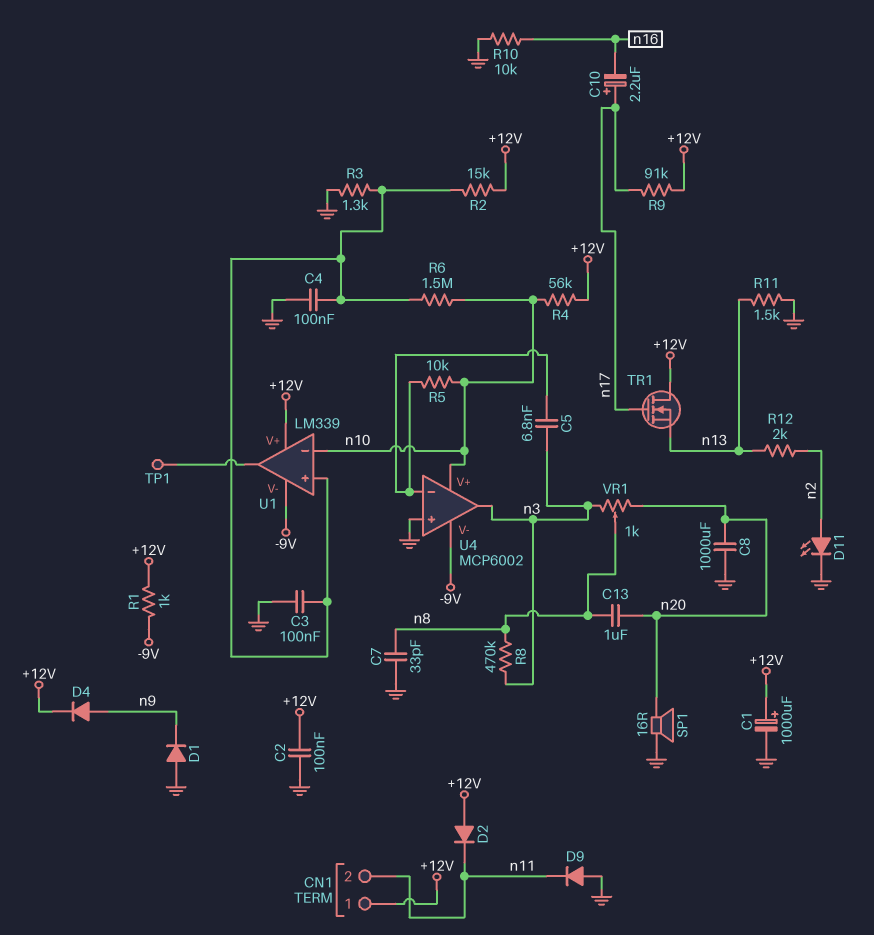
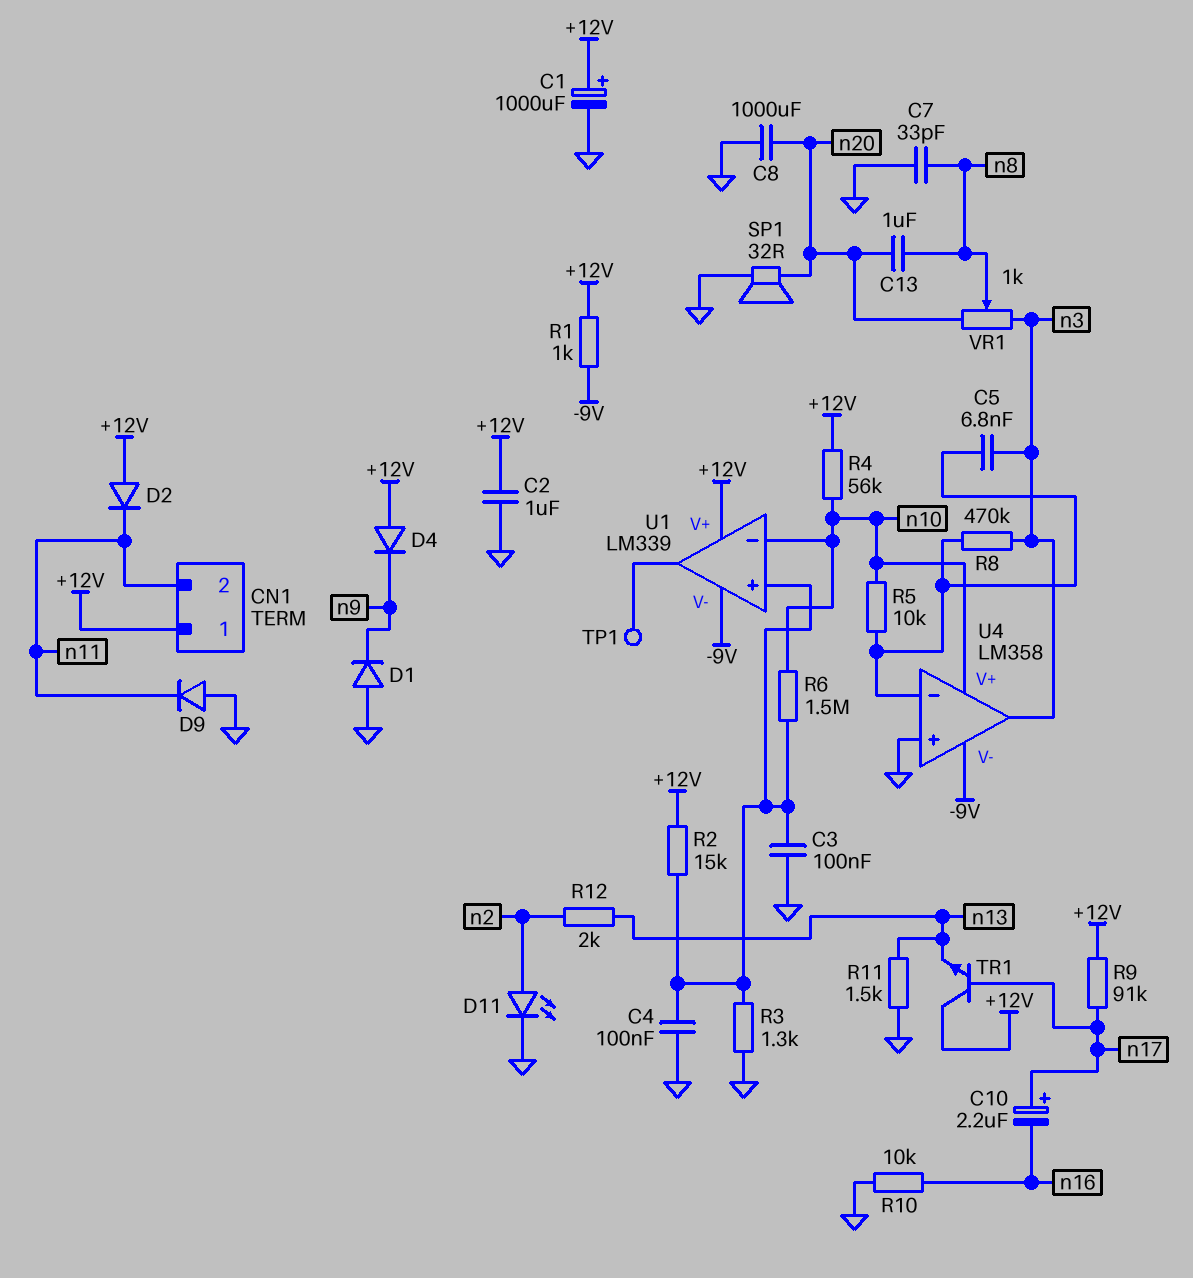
C2: 100nF (+12V, GND) -> 1uF (+12V, GND)
D4: diode (A n9, K +12V) -> diode (A +12V, K n9)
R8: 470k (n3, n8) -> 470k (U4/in-, n3)
SP1: speaker 16R (GND, n20) -> speaker 32R (GND, n20)
TR1: NMOS (G n17, D +12V, S n13) -> NPN (B n17, C +12V, E n13)
U4: MCP6002 -> LM358

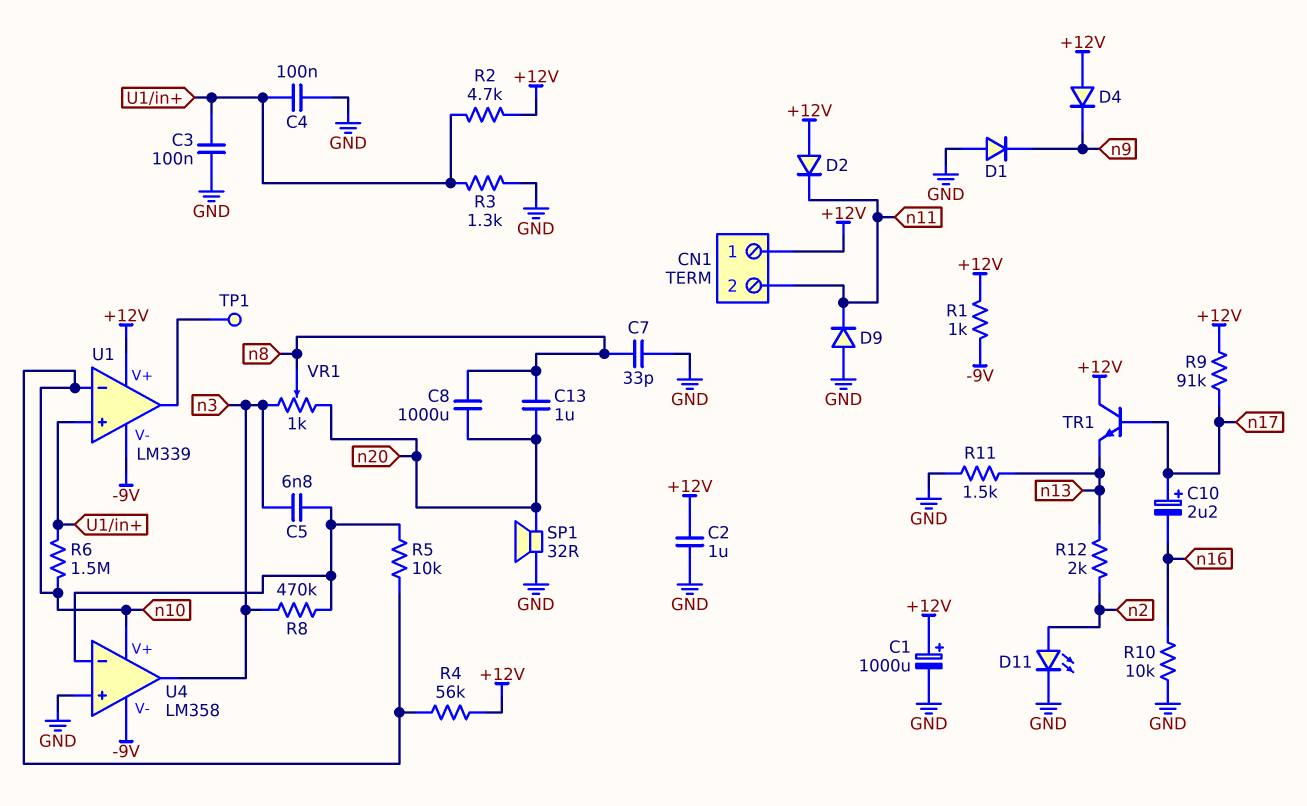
C8: 1000uF (GND, n20) -> 1000uF (n8, n20)
R2: 15k (+12V, U1/in+) -> 4.7k (+12V, U1/in+)

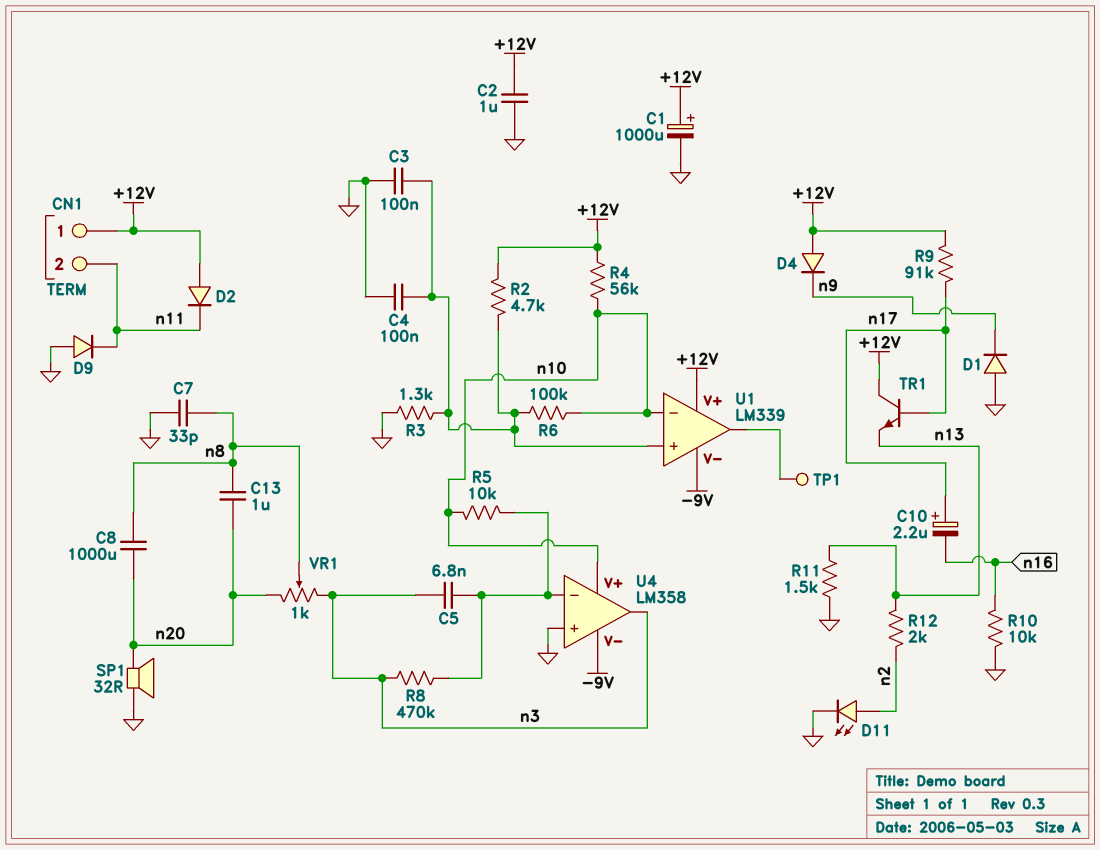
R1: 1k (+12V, -9V) -> none
R6: 1.5M (U1/in+, n10) -> 100k (U1/in+, n10)

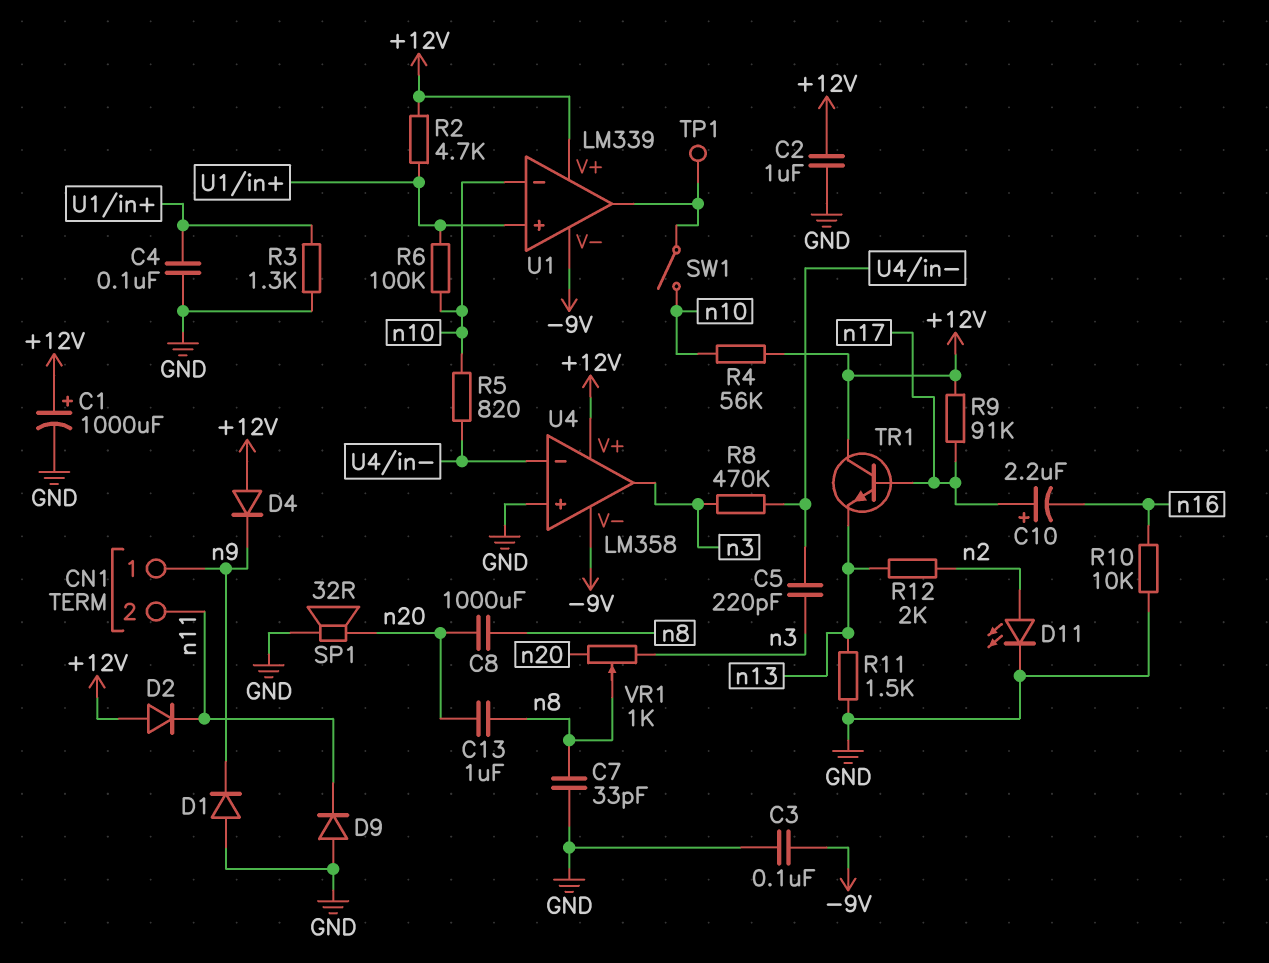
C3: 100nF (GND, U1/in+) -> 100nF (-9V, GND)
C5: 6.8nF (U4/in-, n3) -> 220pF (U4/in-, n3)
CN1 pin 1: +12V -> n9
R5: 10k (U4/in-, n10) -> 820 (U4/in-, n10)
SW1: none -> switch (U1/out, n10)
U4 pin V+: n10 -> +12V

